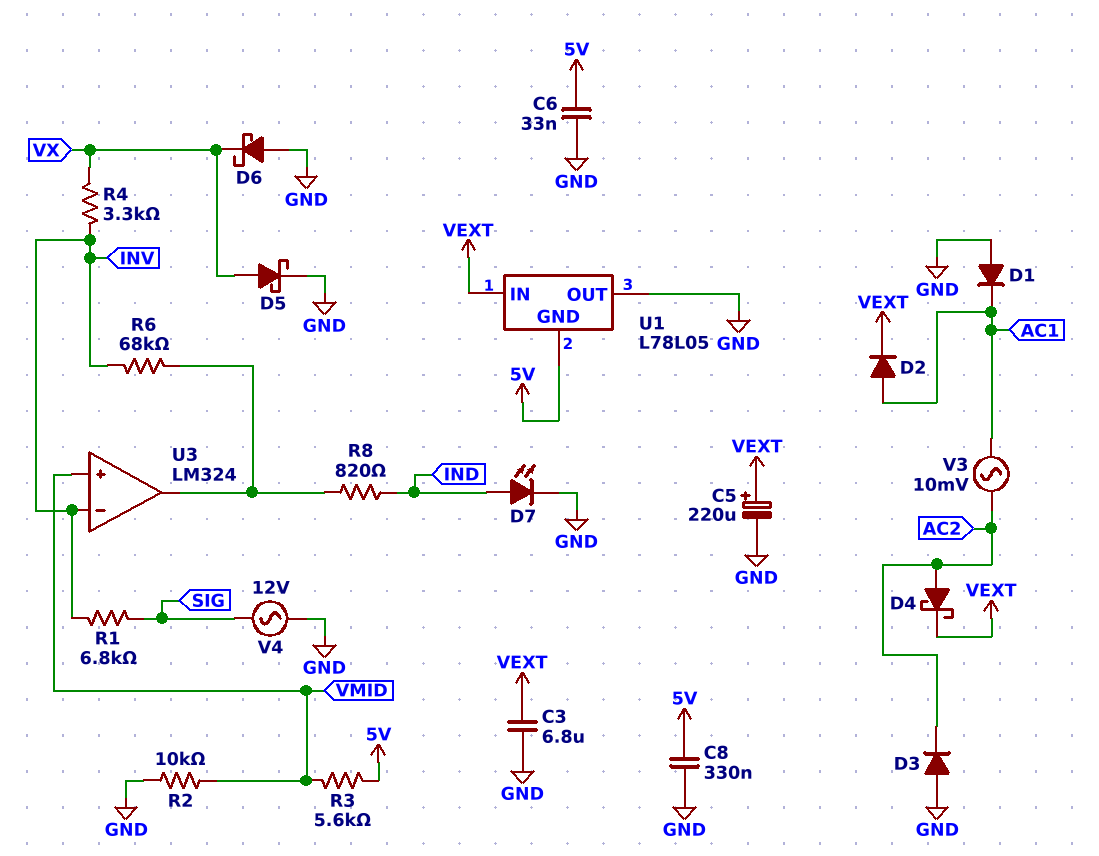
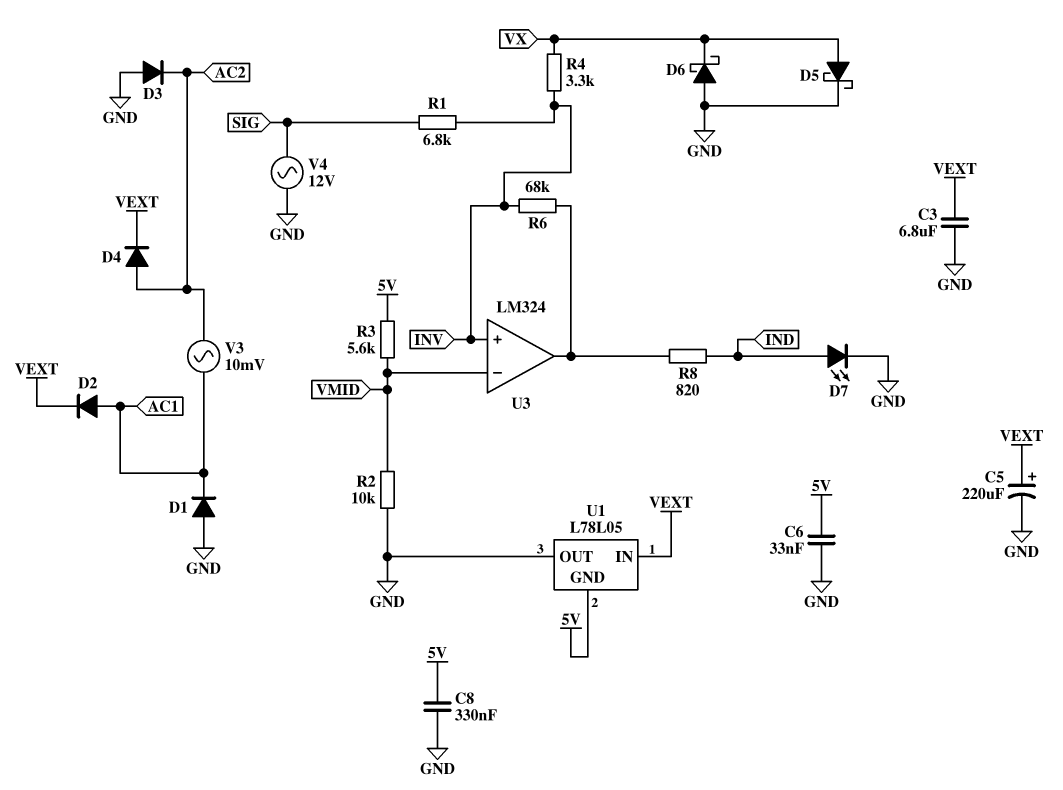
D4: schottky (A AC2, K VEXT) -> diode (A AC2, K VEXT)
U3 pin in+: VMID -> INV
U3 pin in-: INV -> VMID

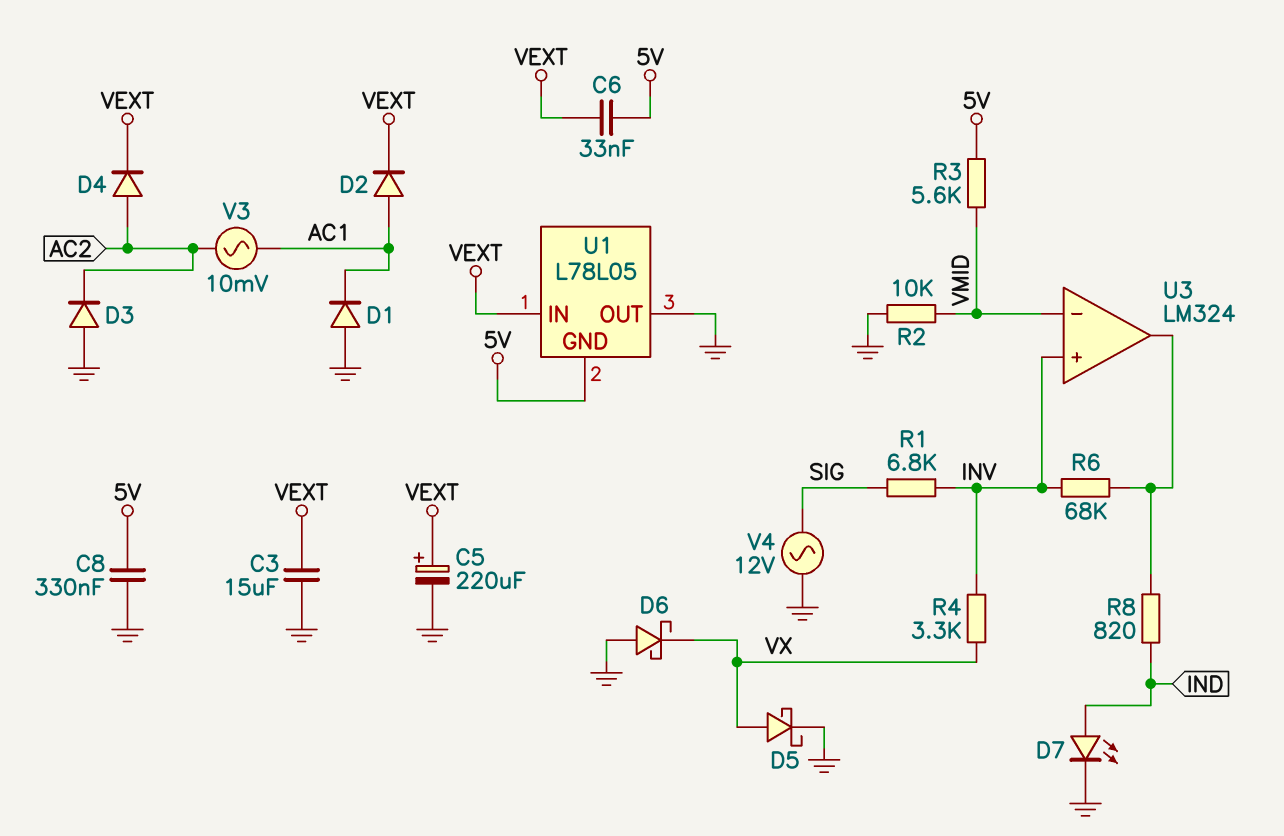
C3: 6.8uF (GND, VEXT) -> 15uF (GND, VEXT)
C6: 33nF (5V, GND) -> 33nF (5V, VEXT)

